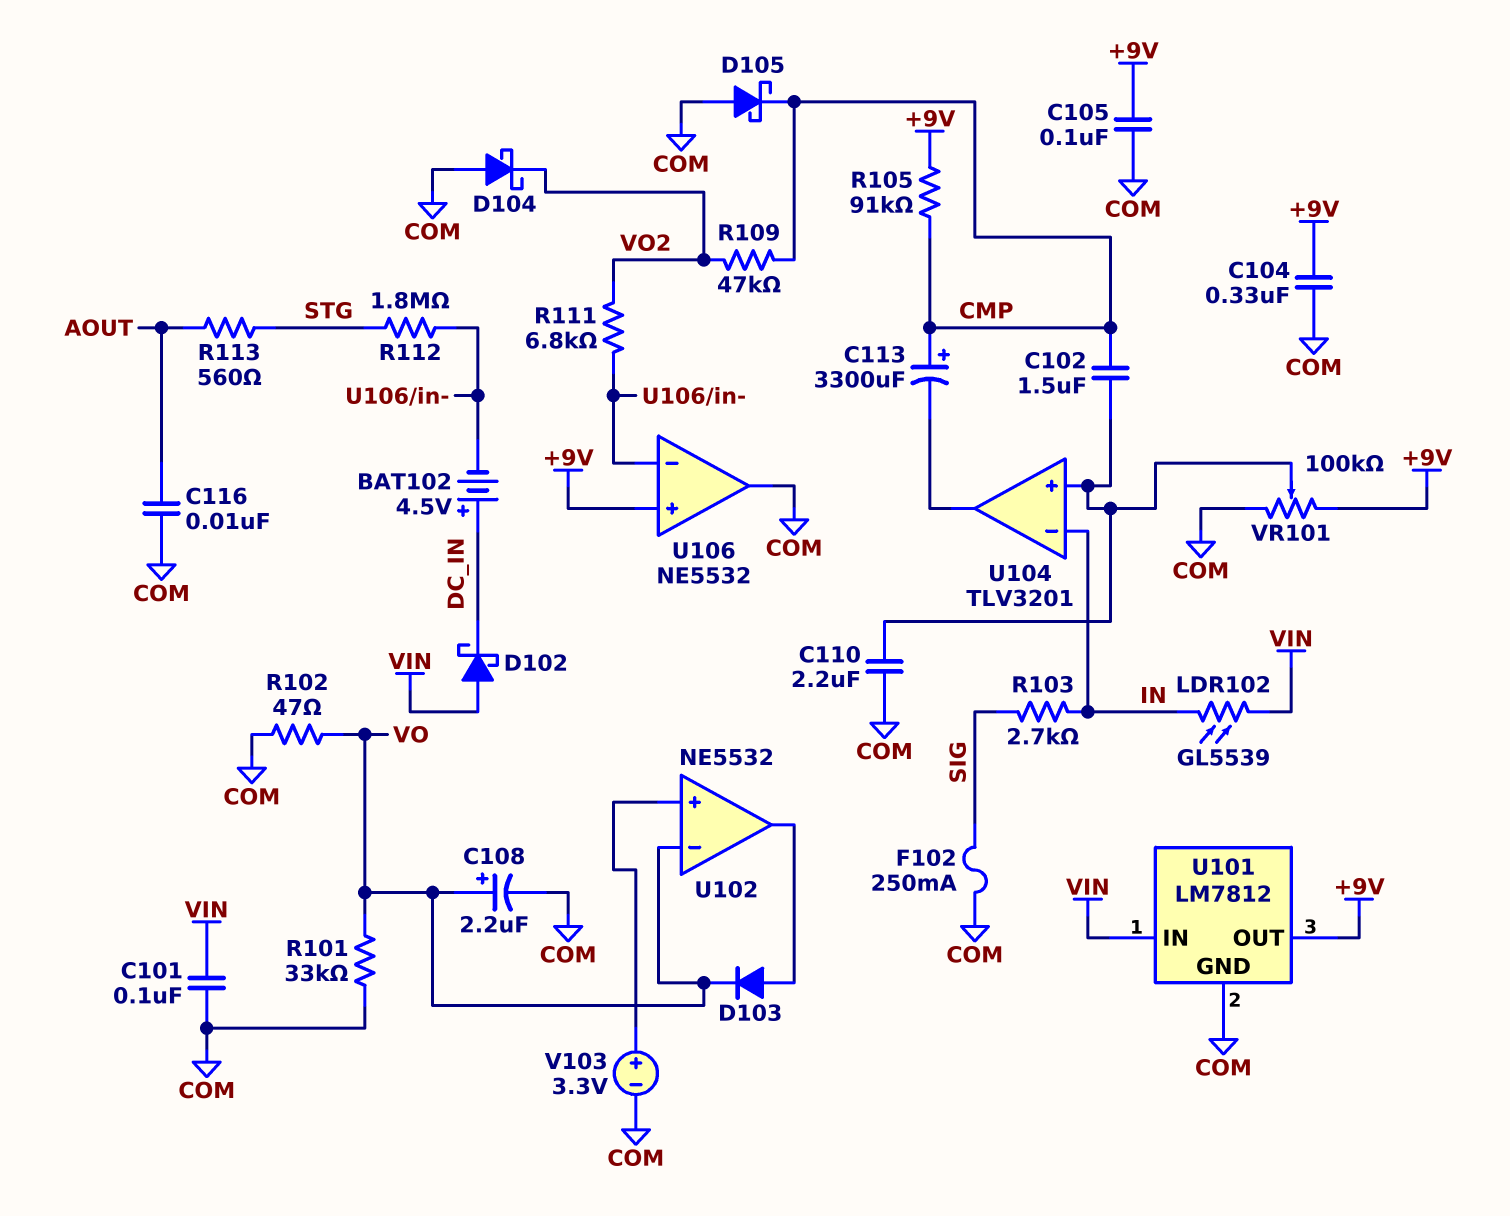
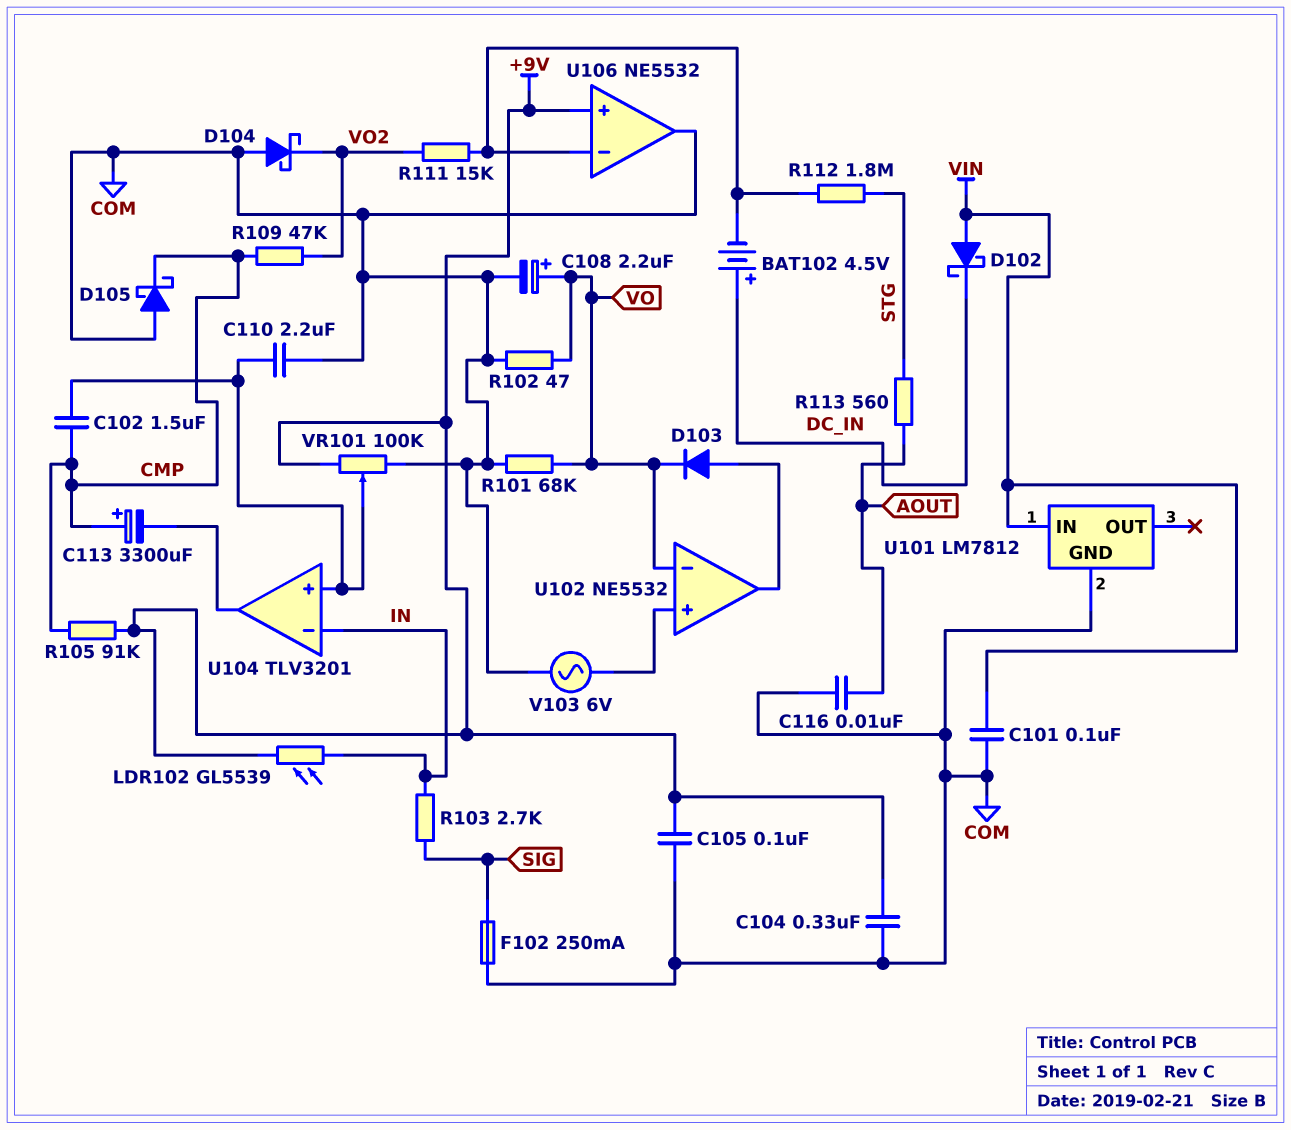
LDR102: GL5539 (IN, VIN) -> GL5539 (+9V, IN)
R101: 33k (COM, VO) -> 68k (COM, VO)
R111: 6.8k (U106/in-, VO2) -> 15k (U106/in-, VO2)
U101 pin OUT: +9V -> none
V103: 3.3V (plus U102/in+, minus COM) -> AC 6V (COM, U102/in+)

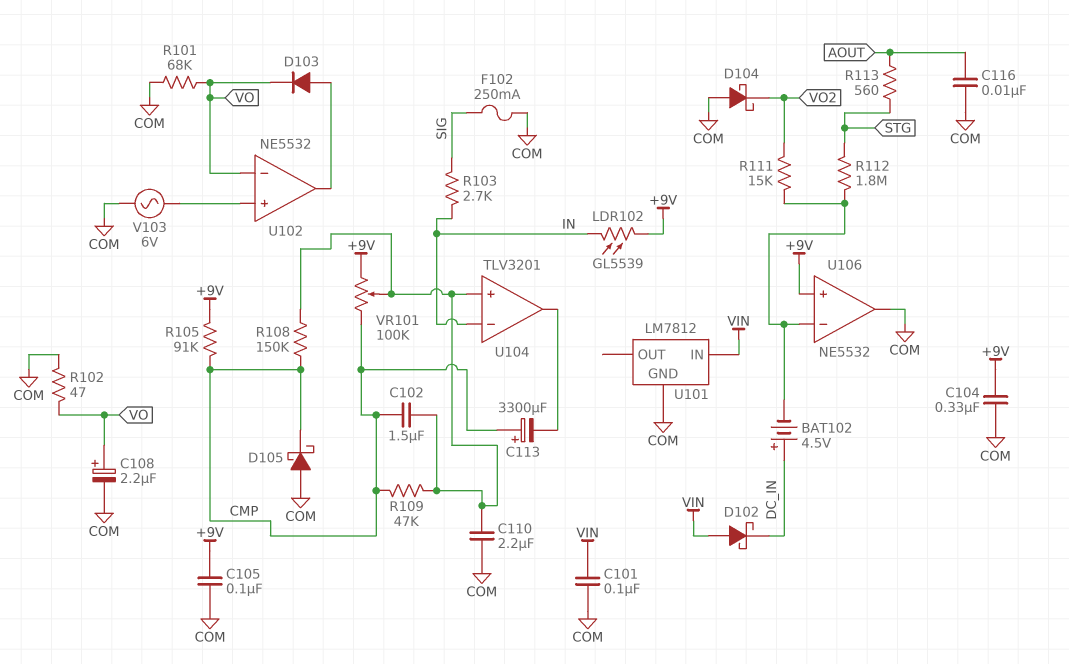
R108: none -> 150k (CMP, U104/in+)
R109: 47k (CMP, VO2) -> 47k (CMP, U104/in+)
VR101: 100k (+9V, COM, wiper U104/in+) -> 100k (+9V, CMP, wiper U104/in+)

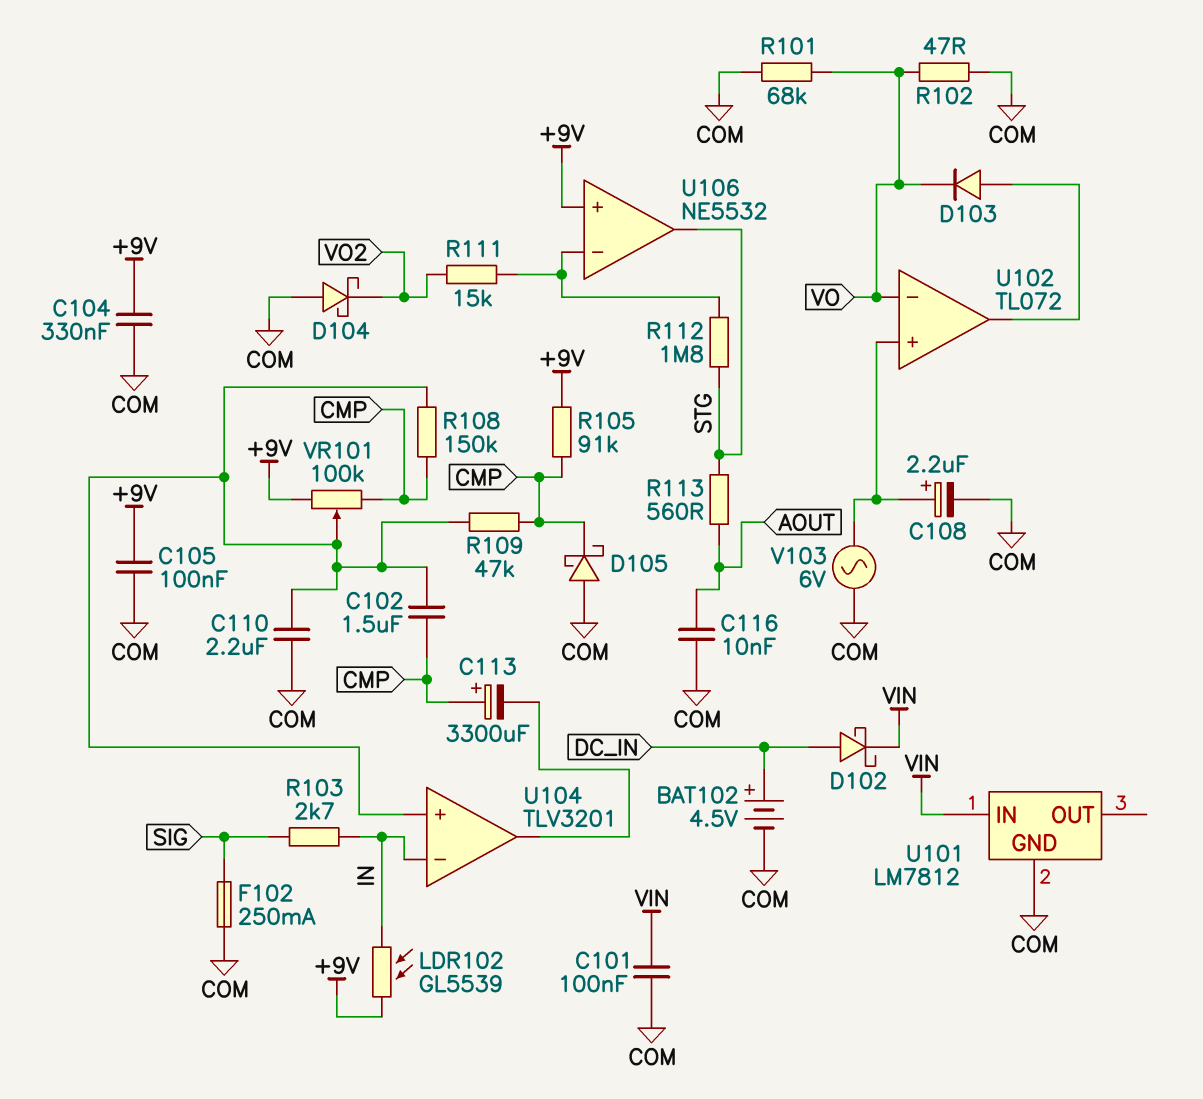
BAT102: 4.5V (plus DC_IN, minus U106/in-) -> 4.5V (plus DC_IN, minus COM)
C108: 2.2uF (plus VO, minus COM) -> 2.2uF (plus U102/in+, minus COM)
D102: schottky (A VIN, K DC_IN) -> schottky (A DC_IN, K VIN)
U102: NE5532 -> TL072
U106 pin out: COM -> STG

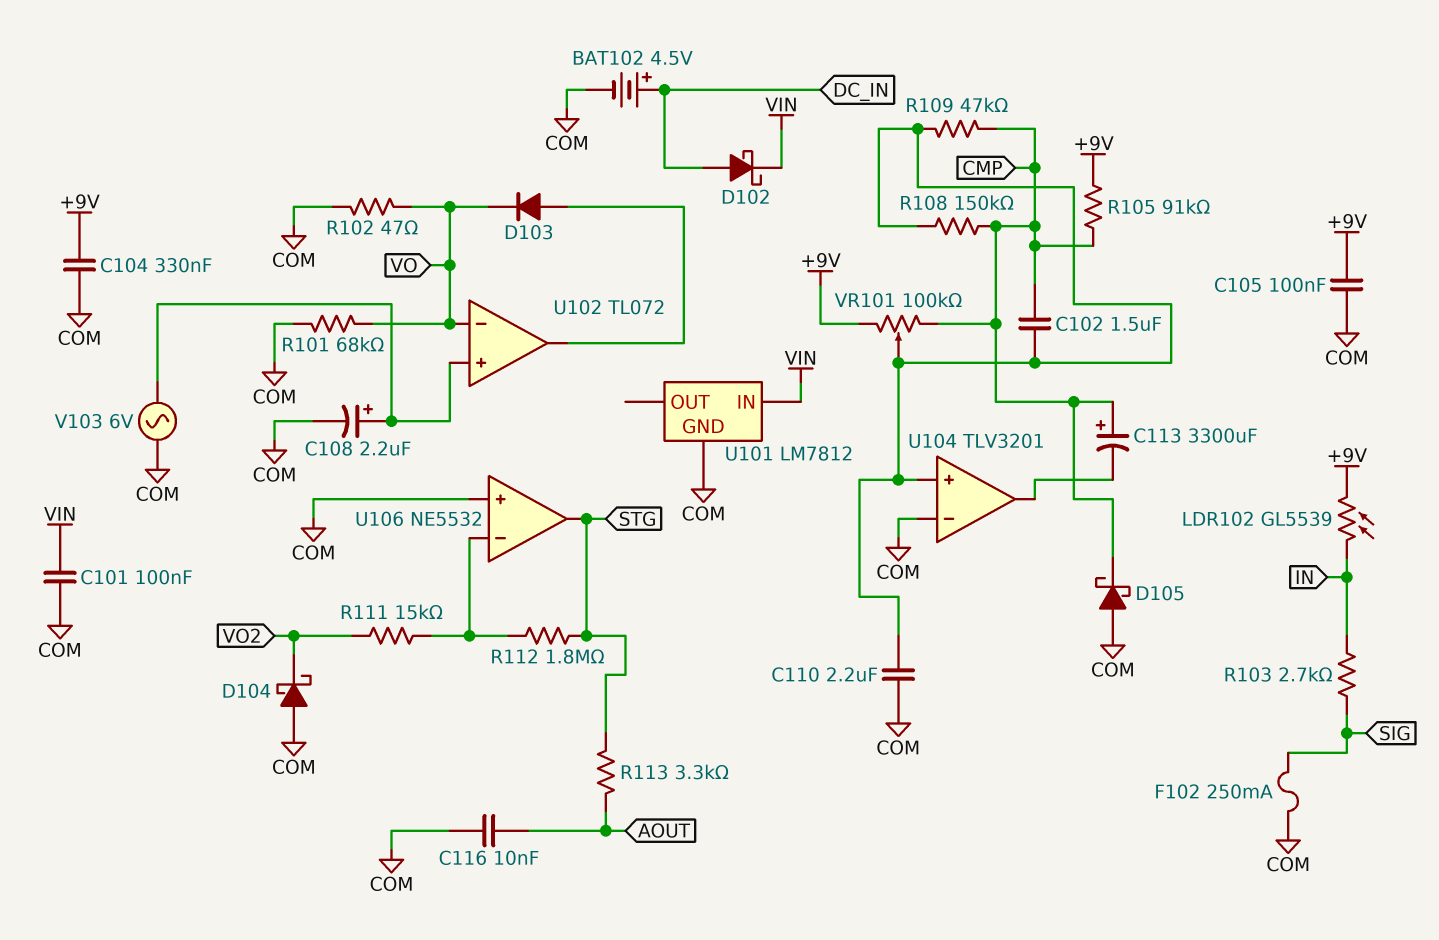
R113: 560 (AOUT, STG) -> 3.3k (AOUT, STG)
U104 pin in-: IN -> COM
U106 pin in+: +9V -> COM

